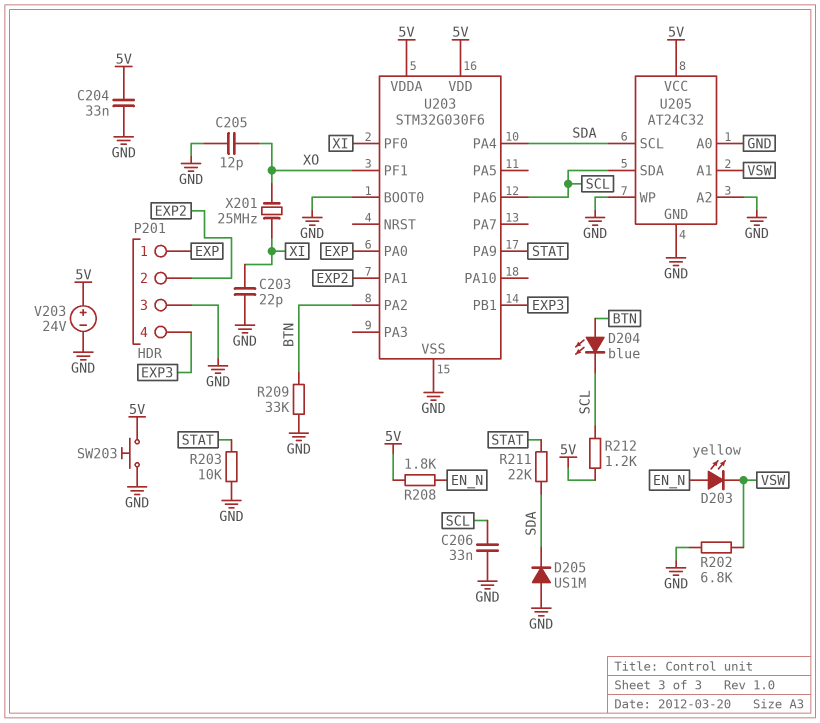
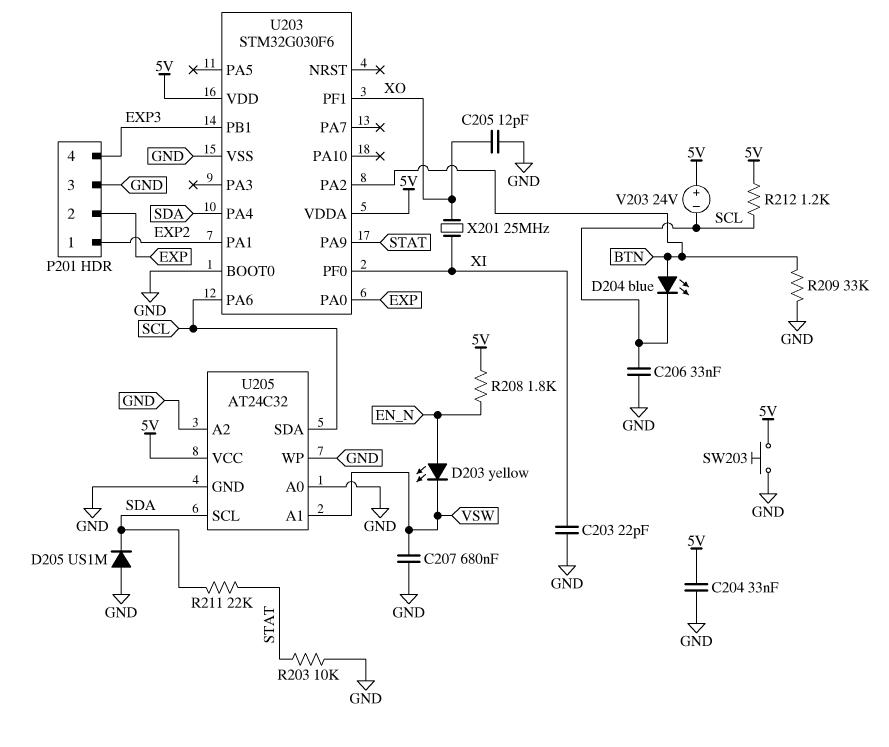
C207: none -> 680nF (GND, VSW)
P201 pin 1: EXP -> EXP2
P201 pin 2: EXP2 -> EXP
R202: 6.8k (GND, VSW) -> none
V203: 24V (plus 5V, minus GND) -> 24V (plus 5V, minus SCL)

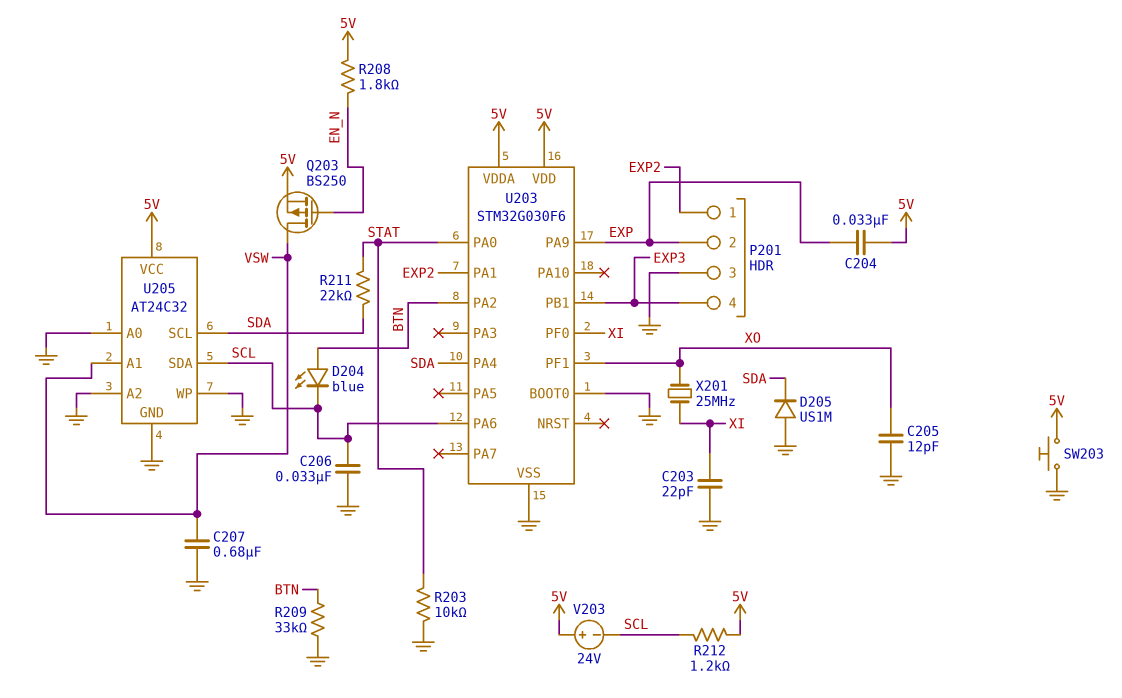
C204: 33nF (5V, GND) -> 33nF (5V, EXP)
D203: LED yellow (A EN_N, K VSW) -> none
Q203: none -> PMOS BS250 (G EN_N, D VSW, S 5V)
U203 pin PA0: EXP -> STAT
U203 pin PA9: STAT -> EXP

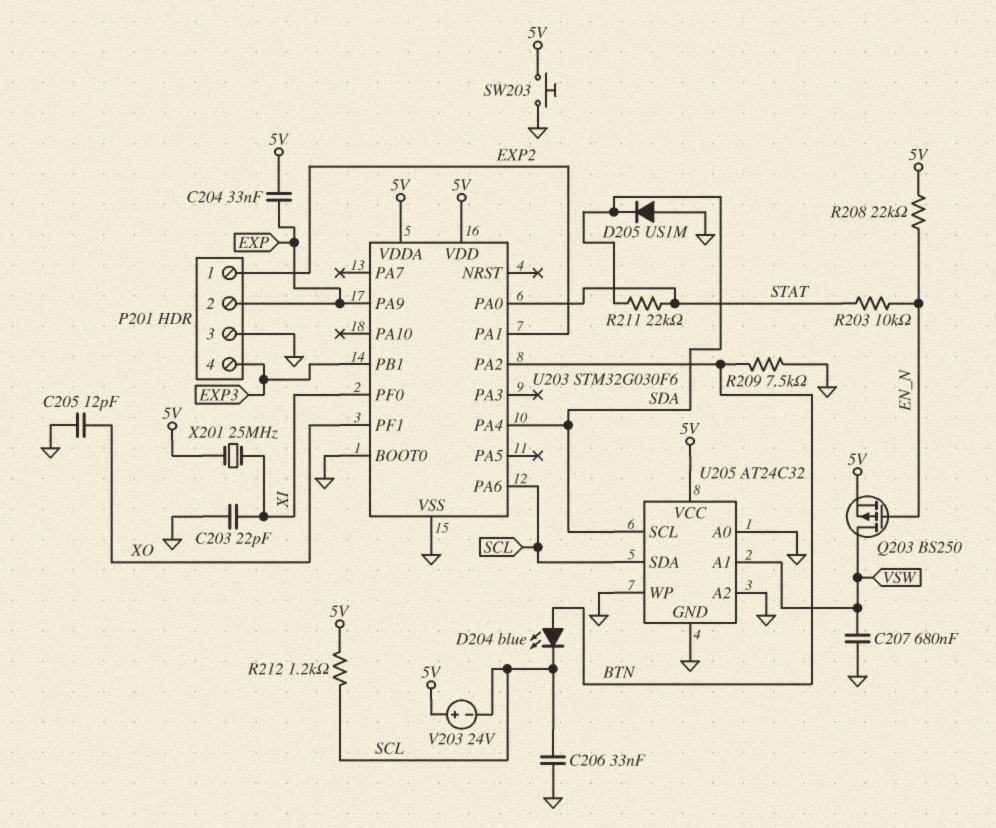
R203: 10k (GND, STAT) -> 10k (EN_N, STAT)
R208: 1.8k (5V, EN_N) -> 22k (5V, EN_N)
R209: 33k (BTN, GND) -> 7.5k (BTN, GND)
X201: 25MHz (XI, XO) -> 25MHz (5V, XI)

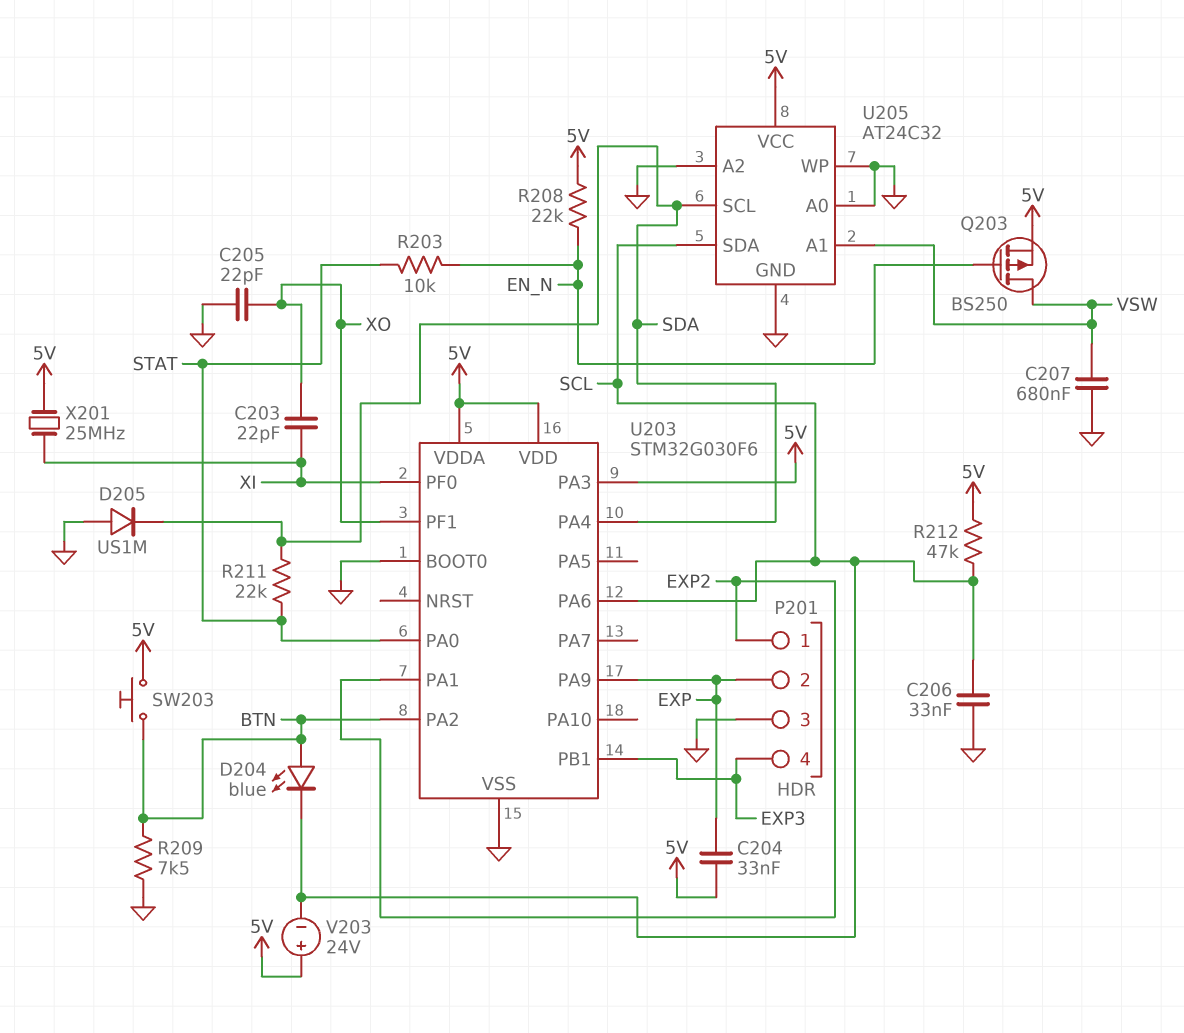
C203: 22pF (GND, XI) -> 22pF (XI, XO)
C205: 12pF (GND, XO) -> 22pF (GND, XO)
R212: 1.2k (5V, SCL) -> 47k (5V, SCL)
SW203: button (5V, GND) -> button (5V, BTN)
U203 pin PA3: none -> 5V

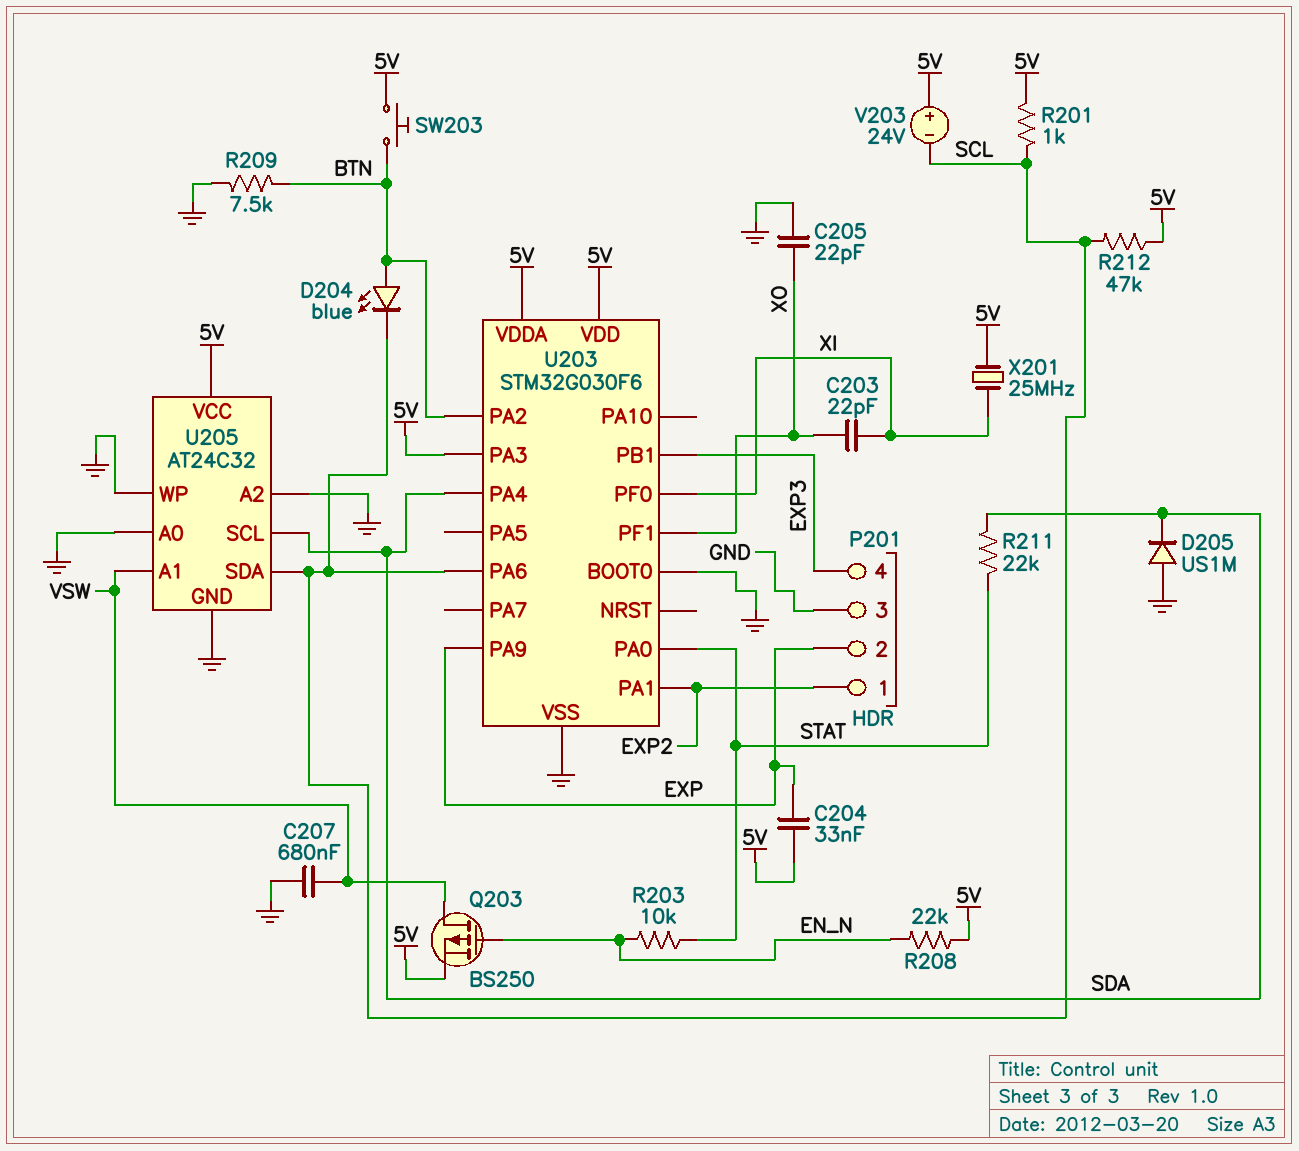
C206: 33nF (GND, SCL) -> none
R201: none -> 1k (5V, SCL)

